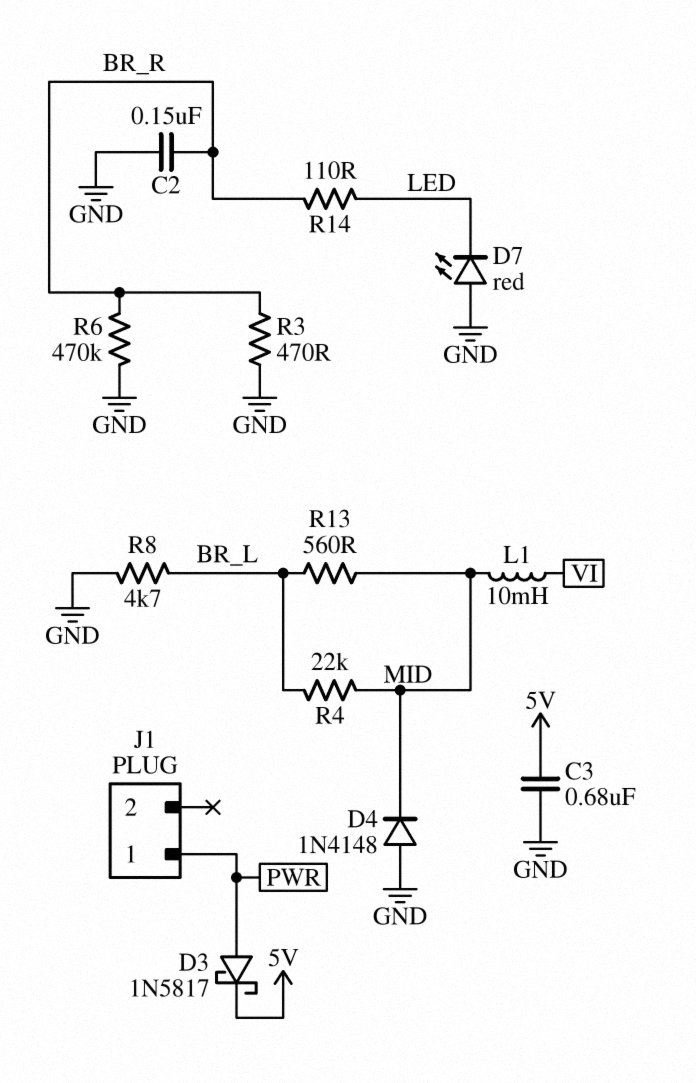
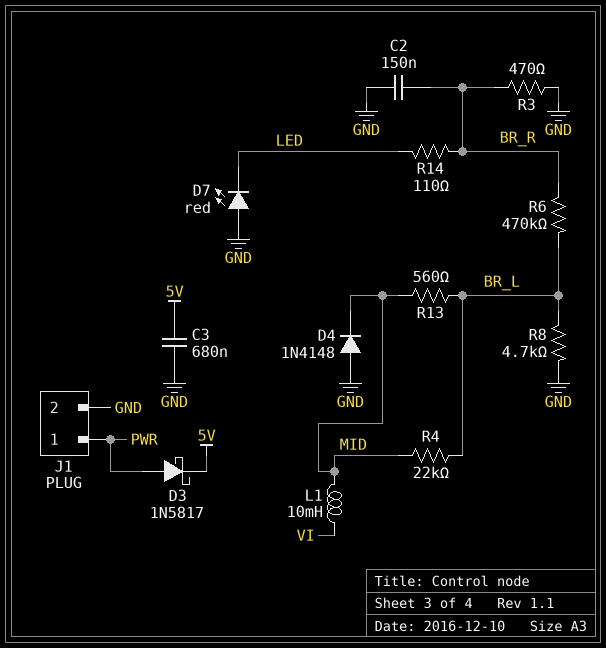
J1 pin 2: none -> GND
R6: 470k (BR_R, GND) -> 470k (BR_L, BR_R)

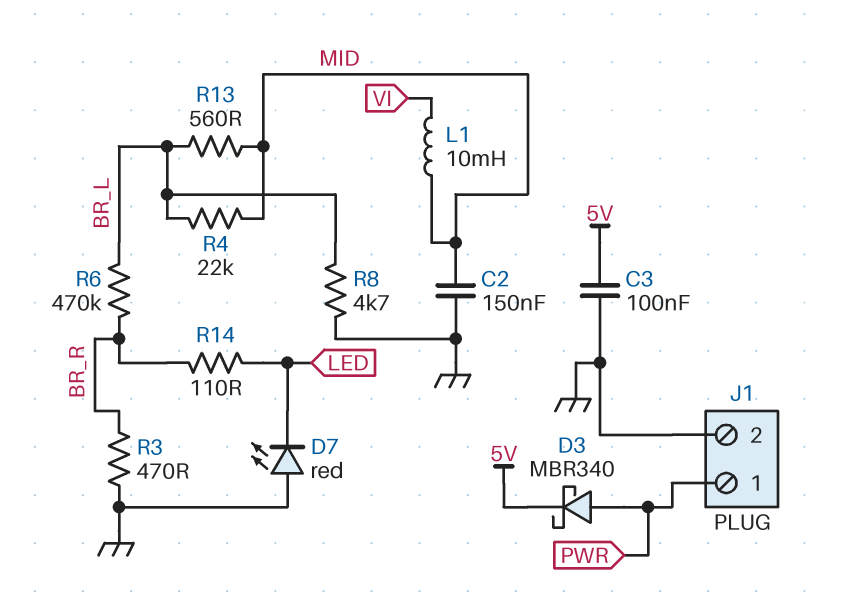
C2: 150nF (BR_R, GND) -> 150nF (GND, MID)
C3: 680nF (5V, GND) -> 100nF (5V, GND)
D3: schottky 1N5817 (A PWR, K 5V) -> schottky MBR340 (A PWR, K 5V)
D4: diode 1N4148 (A GND, K MID) -> none

